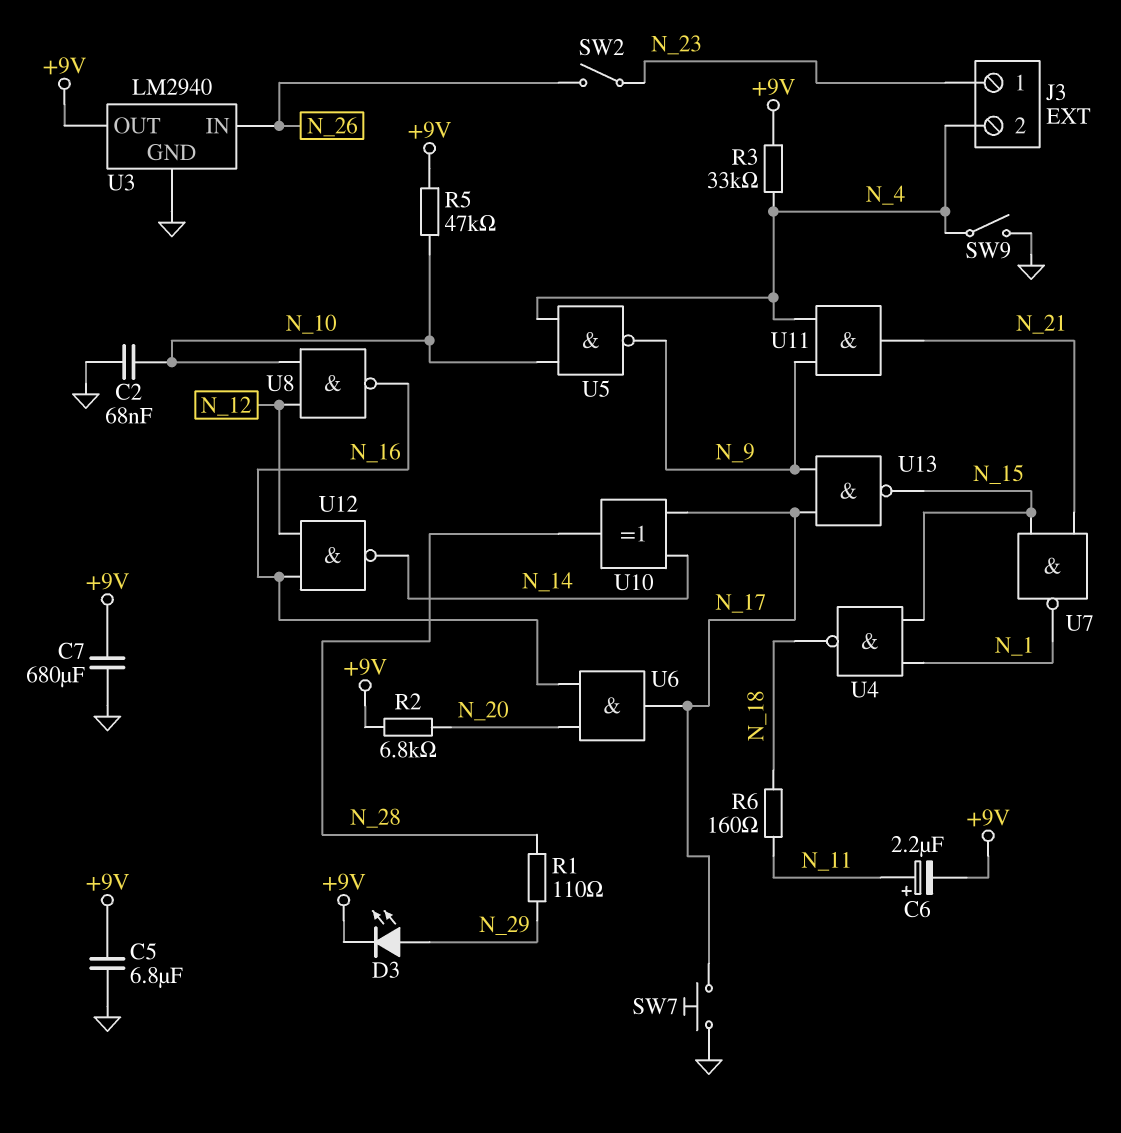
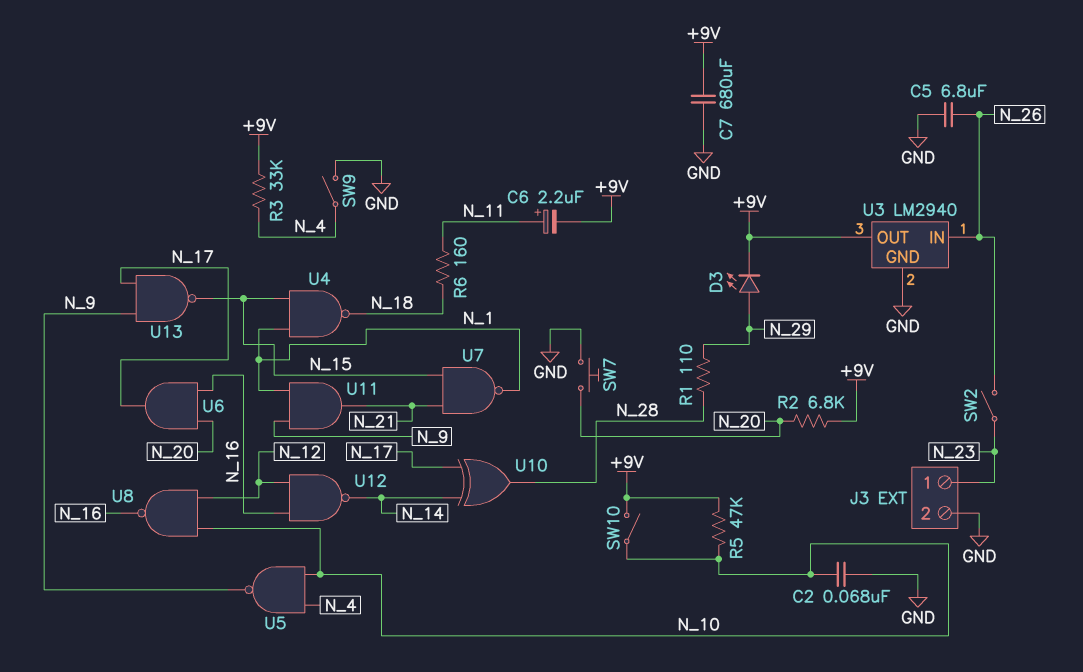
C5: 6.8uF (+9V, GND) -> 6.8uF (GND, N_26)
J3 pin 2: N_4 -> GND
SW7: button (GND, N_17) -> button (GND, N_20)
SW10: none -> switch (+9V, N_10)
U11: AND (in N_4, in N_9, out N_21) -> AND (in N_1, in N_9, out N_21)

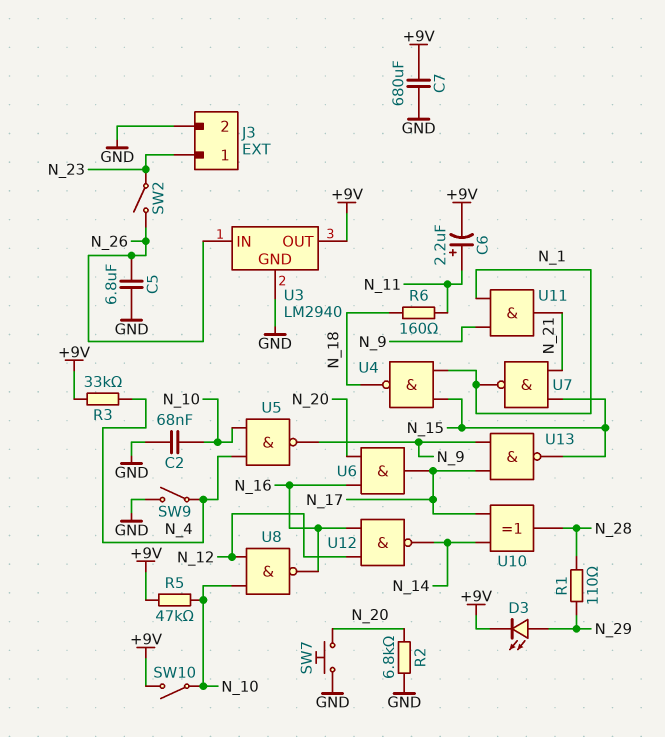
R2: 6.8k (+9V, N_20) -> 6.8k (GND, N_20)

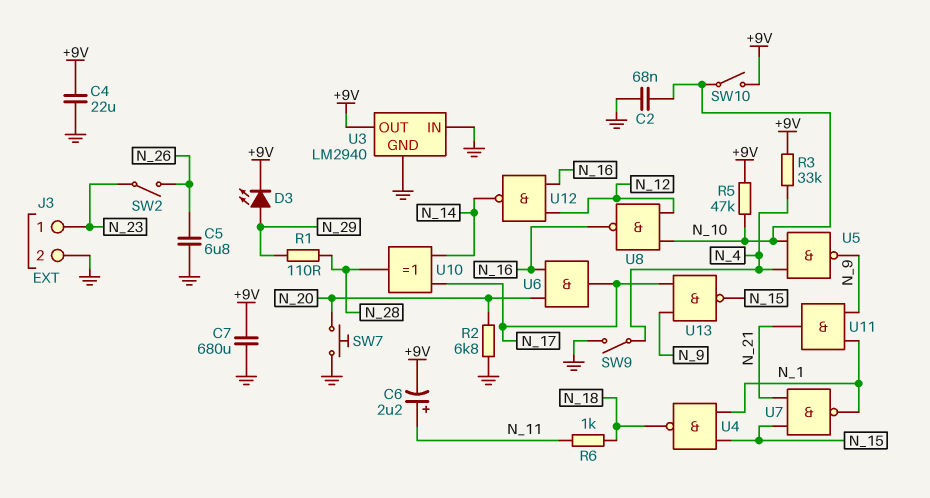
C4: none -> 22uF (+9V, GND)
R6: 160 (N_11, N_18) -> 1k (N_11, N_18)
U3 pin IN: N_26 -> GND

